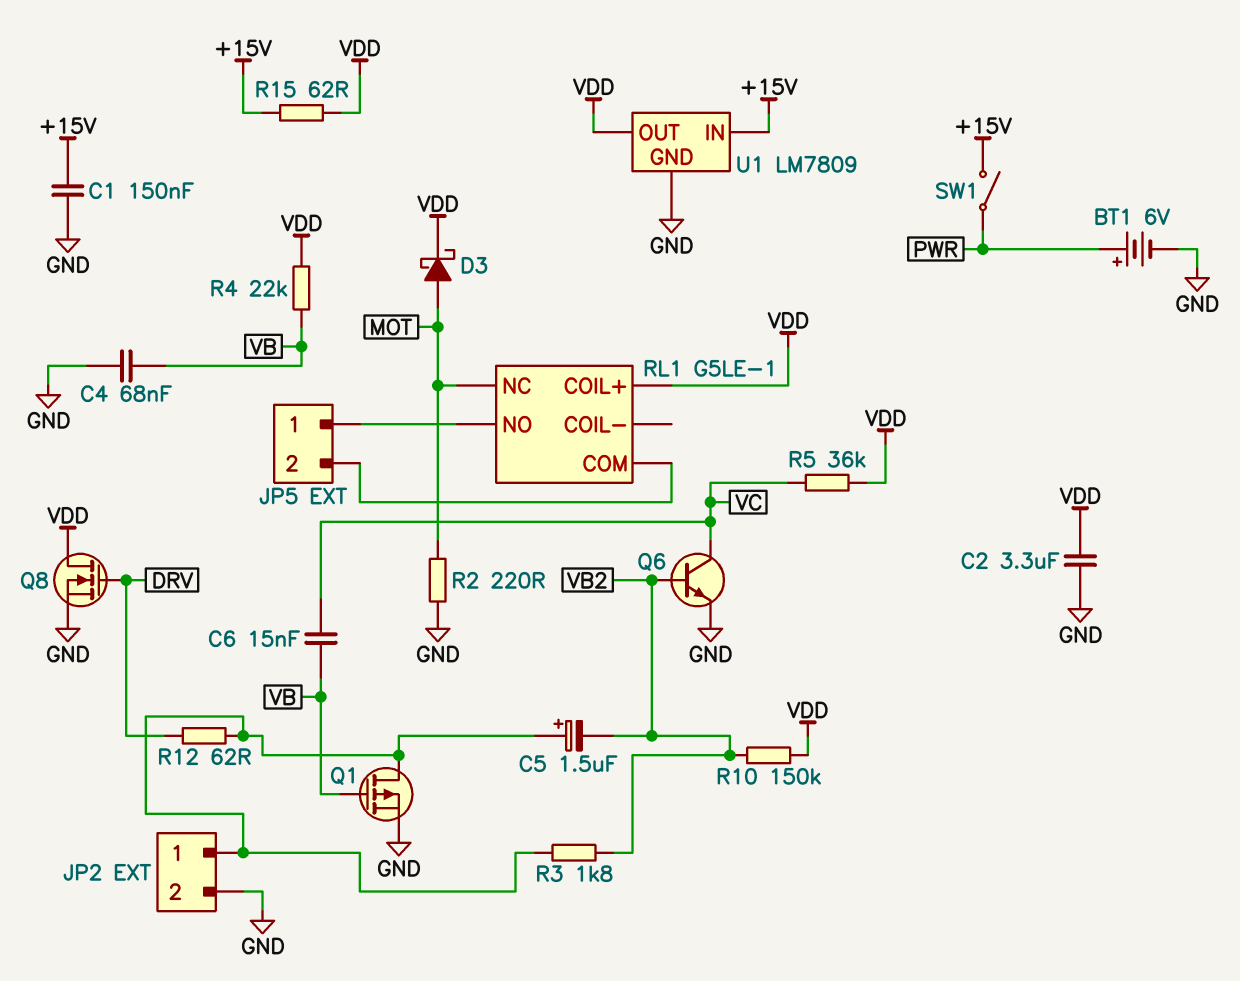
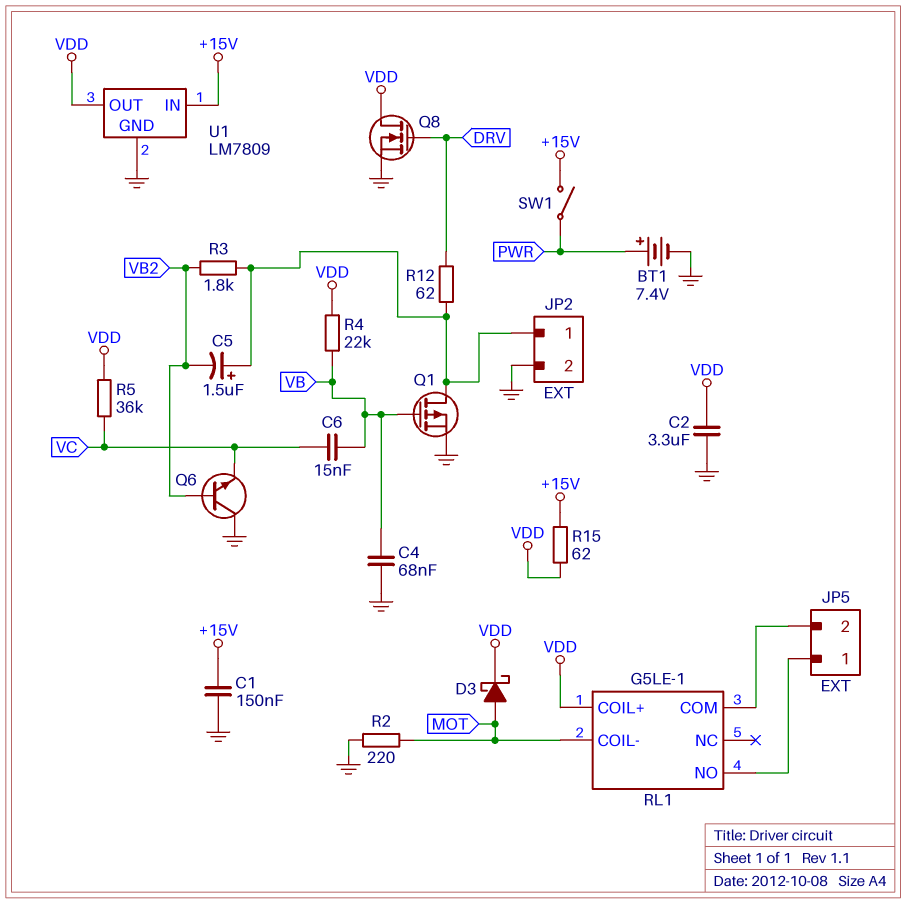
BT1: 6V (plus PWR, minus GND) -> 7.4V (plus PWR, minus GND)
Q6: NPN (B VB2, C VC, E GND) -> NPN (B VB2, C GND, E VC)
R10: 150k (VB2, VDD) -> none
RL1 pin COIL-: none -> MOT
RL1 pin NC: MOT -> none

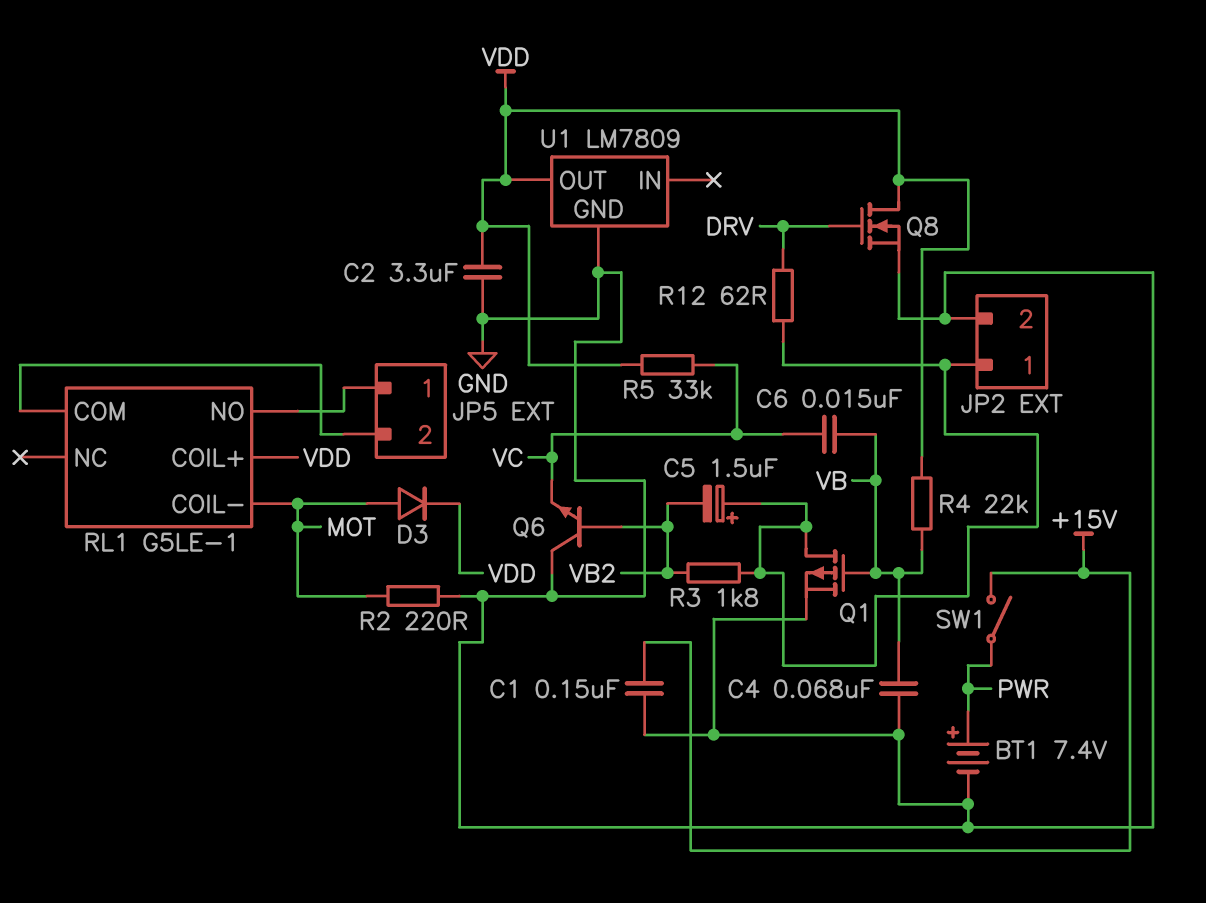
D3: schottky (A MOT, K VDD) -> diode (A MOT, K VDD)
R5: 36k (VC, VDD) -> 33k (VC, VDD)
R15: 62 (+15V, VDD) -> none
U1 pin IN: +15V -> none

